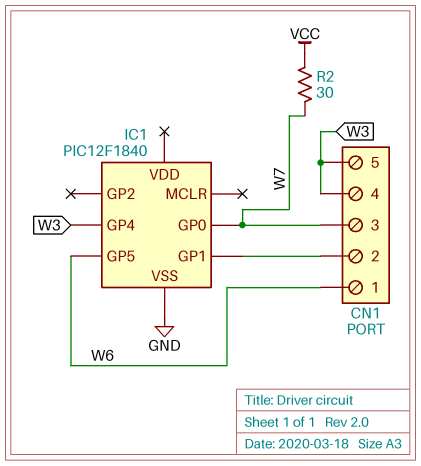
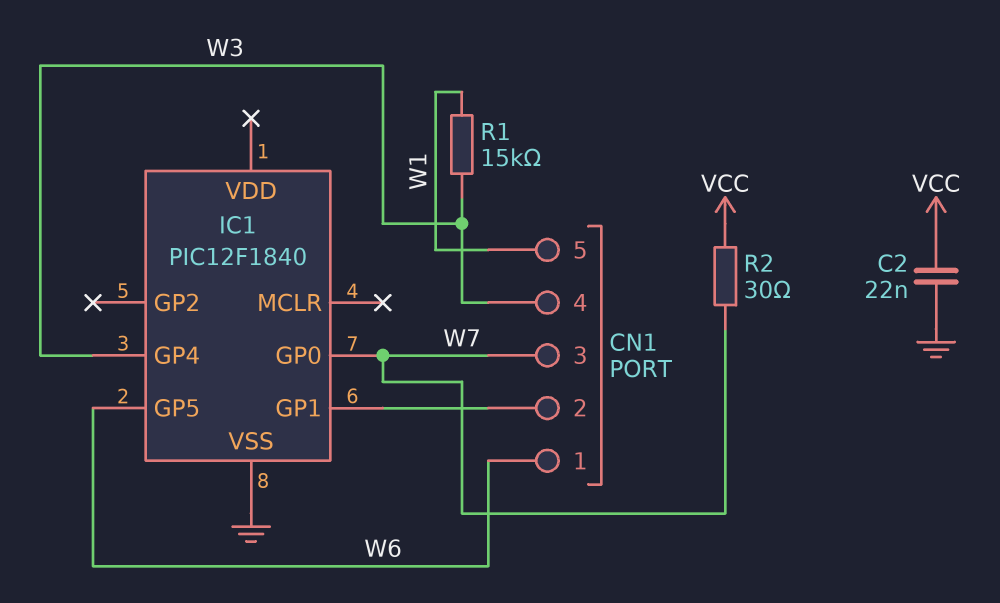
C2: none -> 22nF (GND, VCC)
CN1 pin 5: W3 -> W1
R1: none -> 15k (W1, W3)

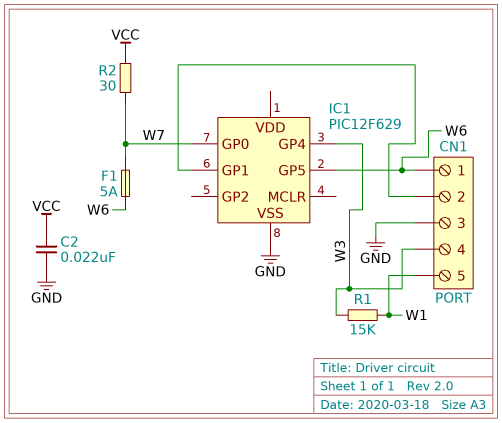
CN1 pin 3: W7 -> GND
F1: none -> 5A (W6, W7)
IC1: PIC12F1840 -> PIC12F629

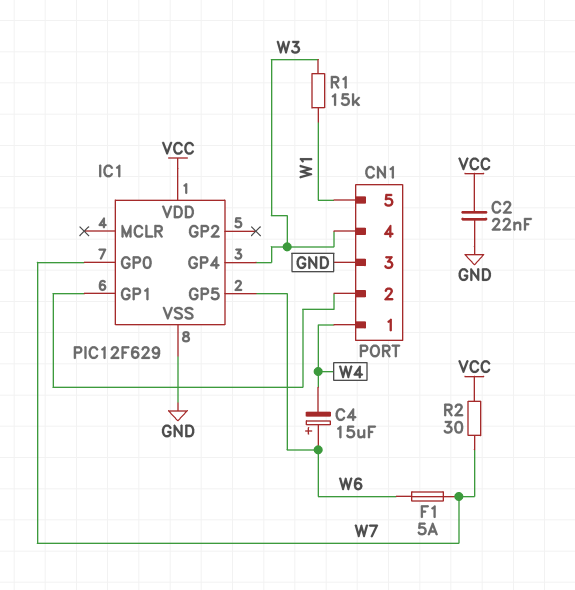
C4: none -> 15uF (plus W6, minus W4)
CN1 pin 1: W6 -> W4
IC1 pin VDD: none -> VCC

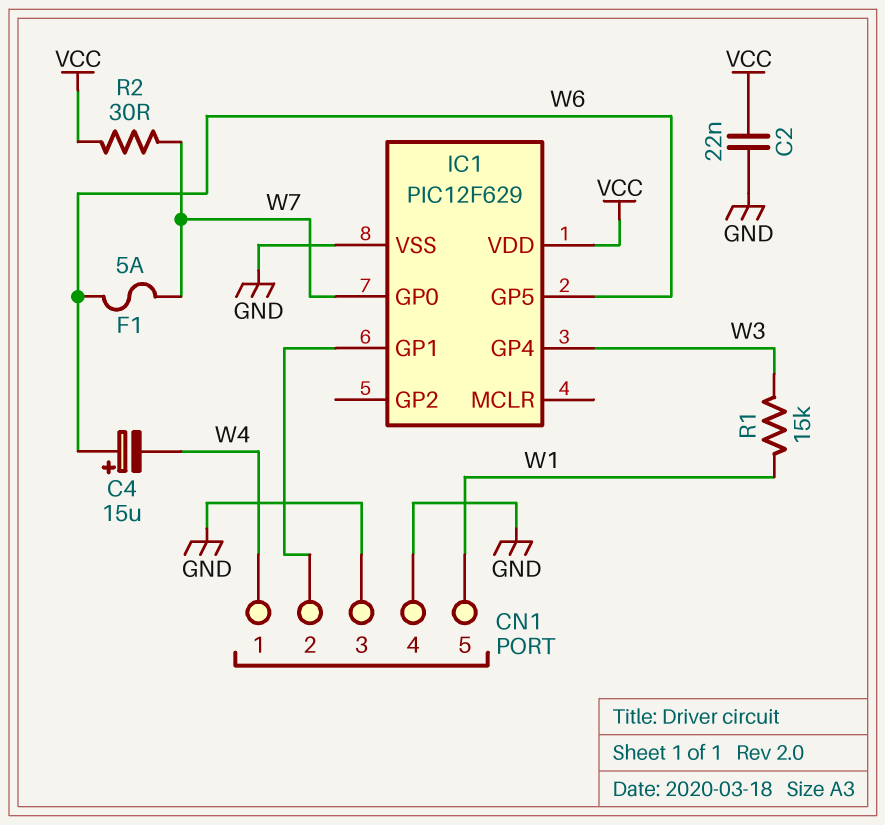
CN1 pin 4: W3 -> GND

